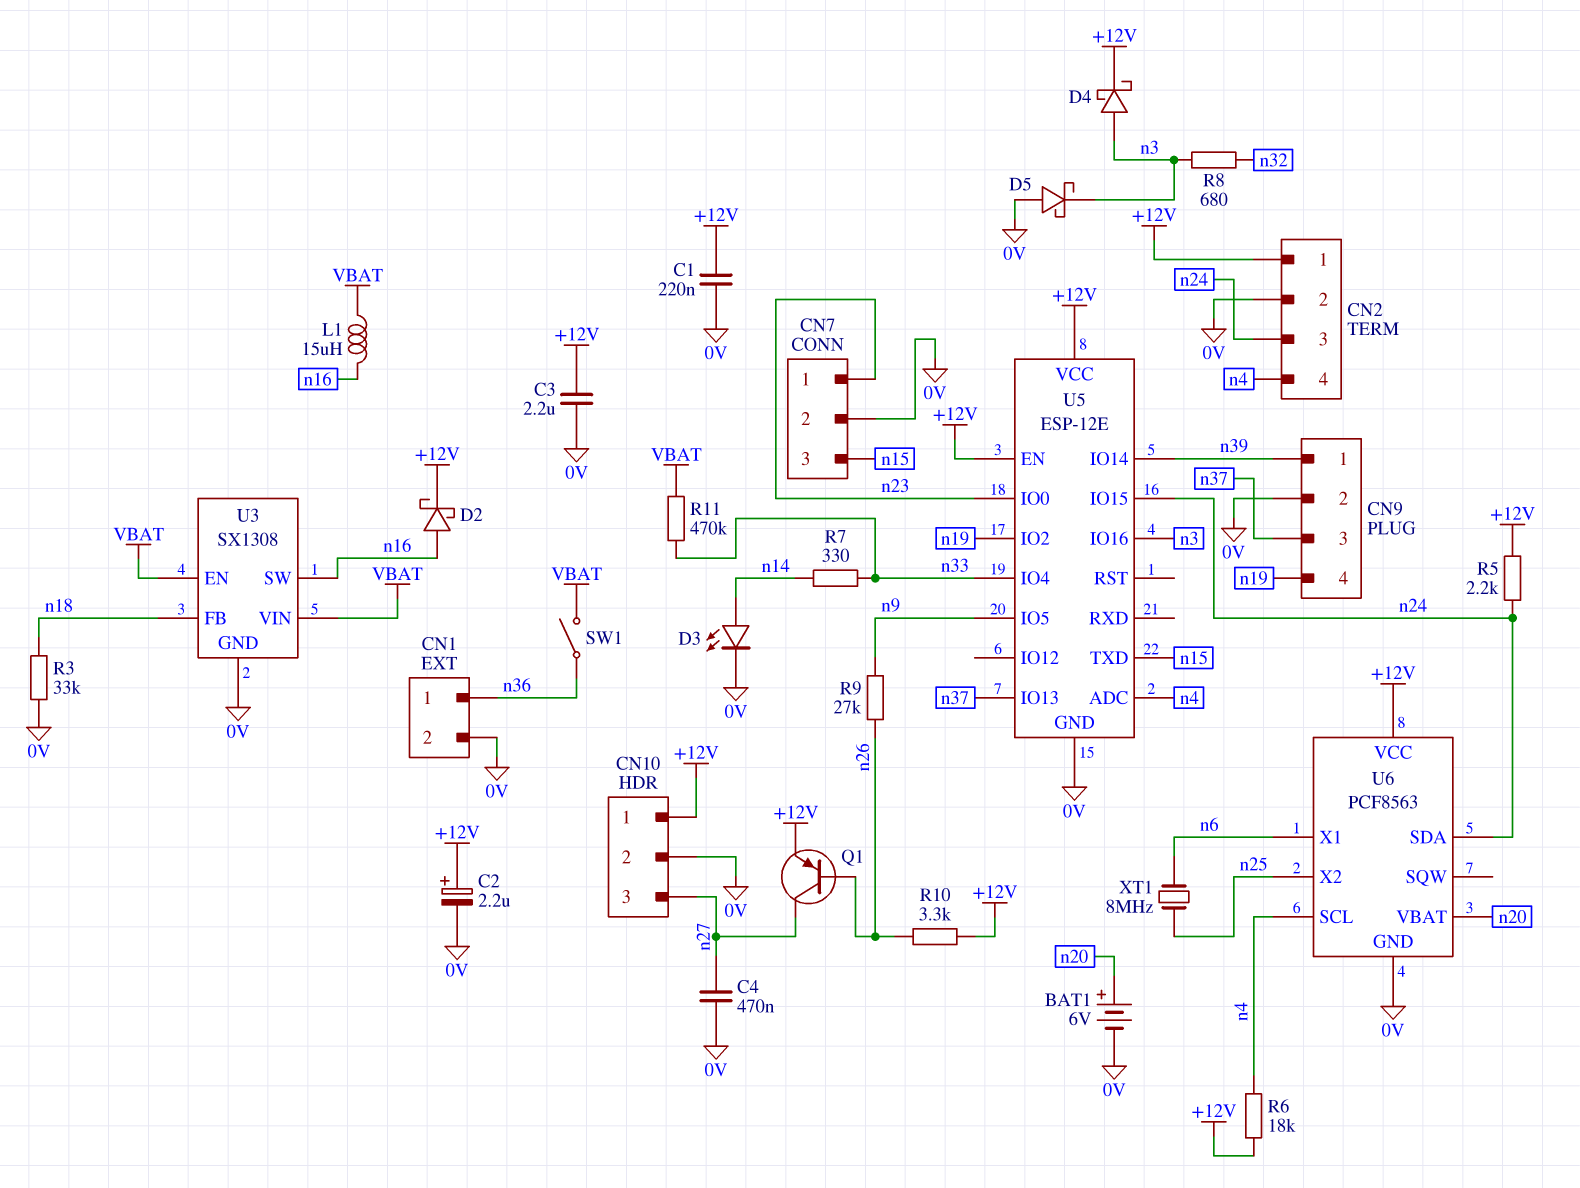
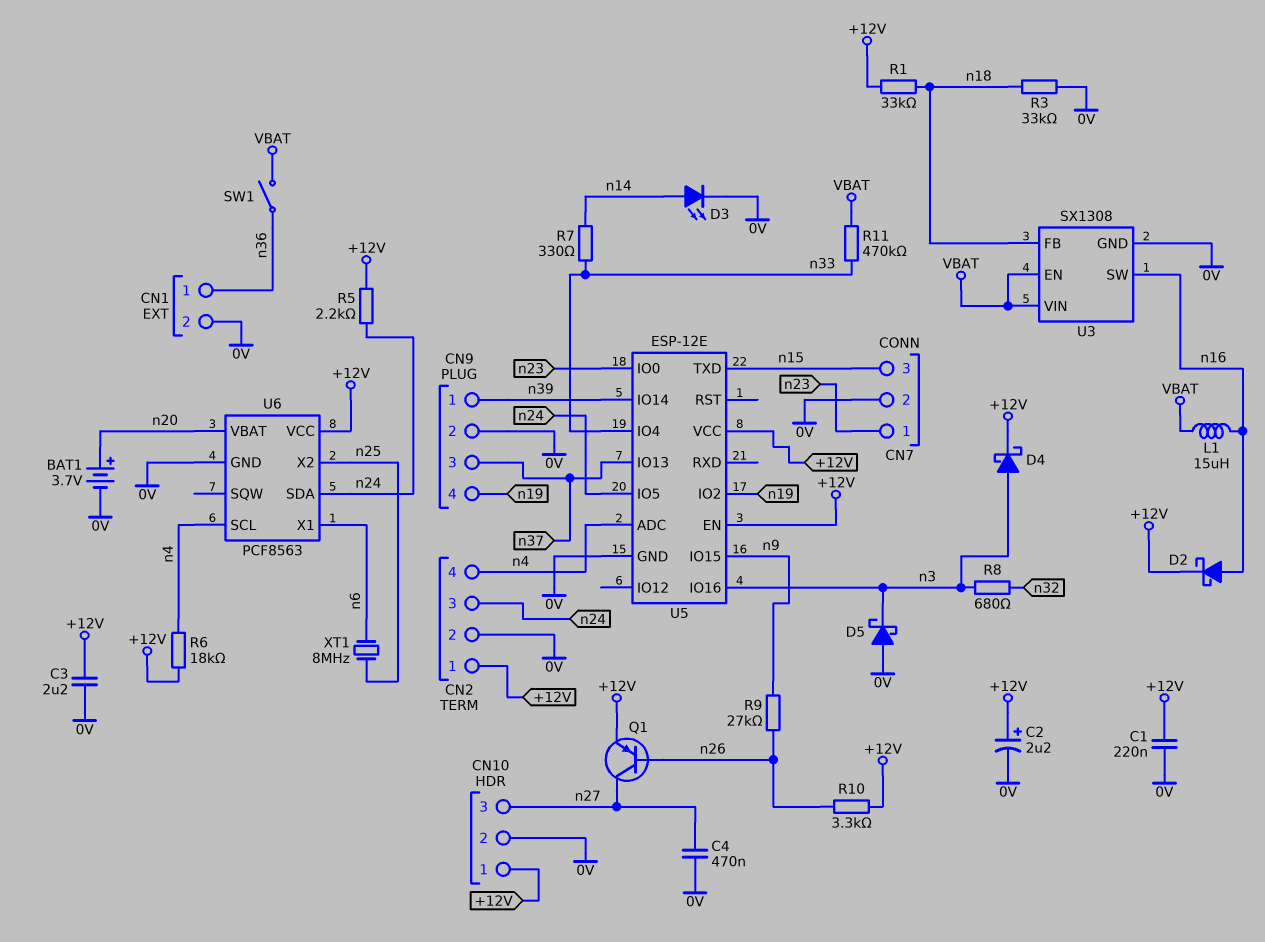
BAT1: 6V (plus n20, minus 0V) -> 3.7V (plus n20, minus 0V)
R1: none -> 33k (+12V, n18)
U5 pin IO5: n9 -> n24
U5 pin IO15: n24 -> n9

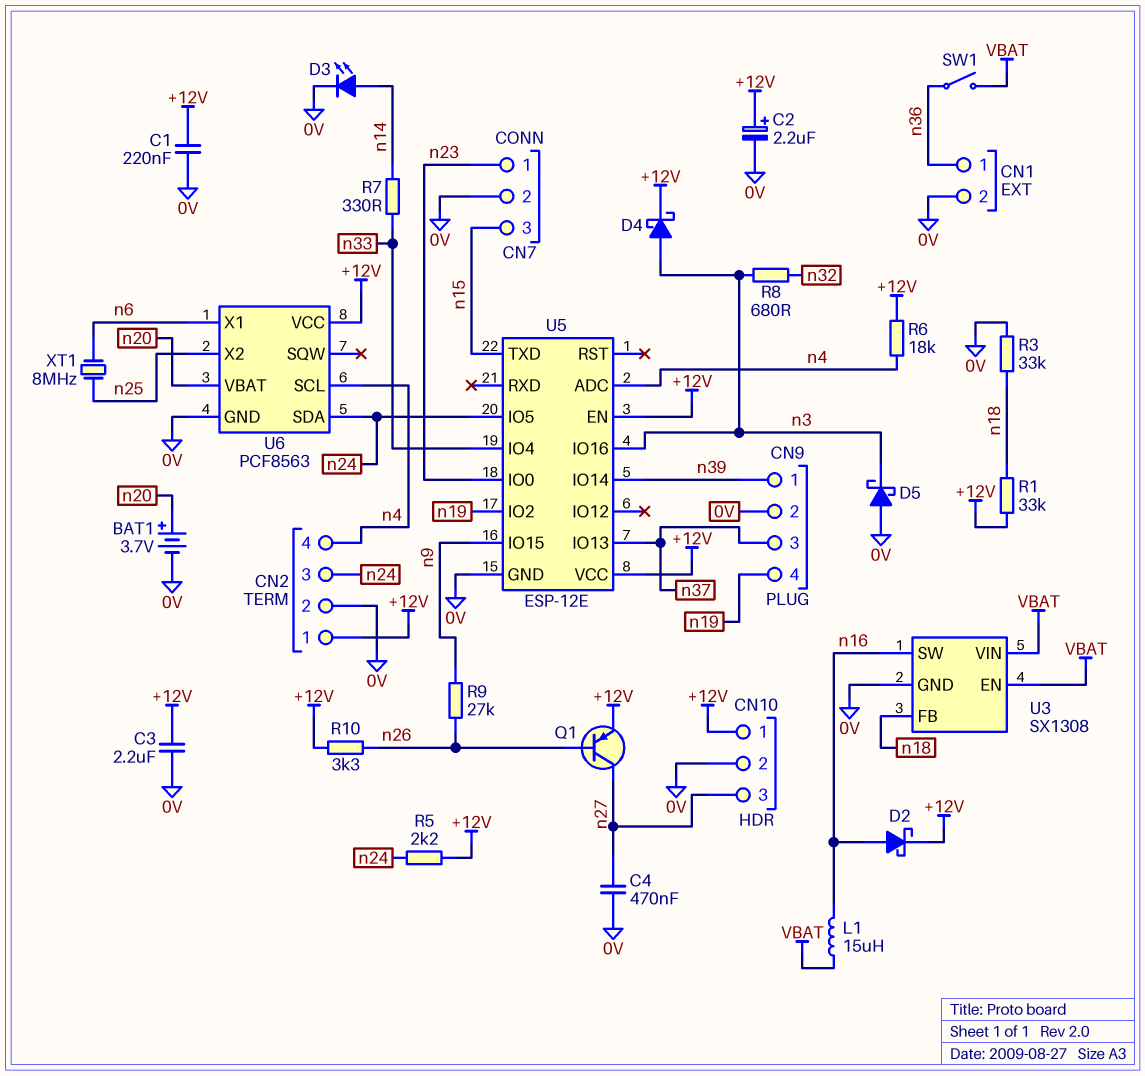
R11: 470k (VBAT, n33) -> none

